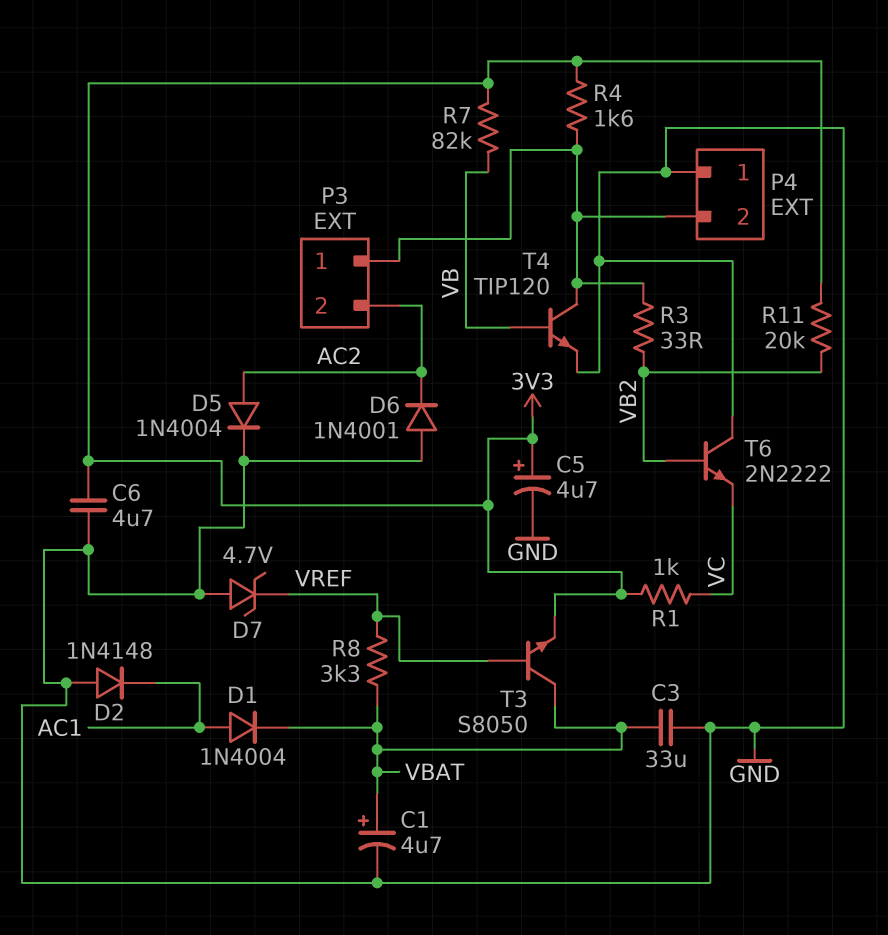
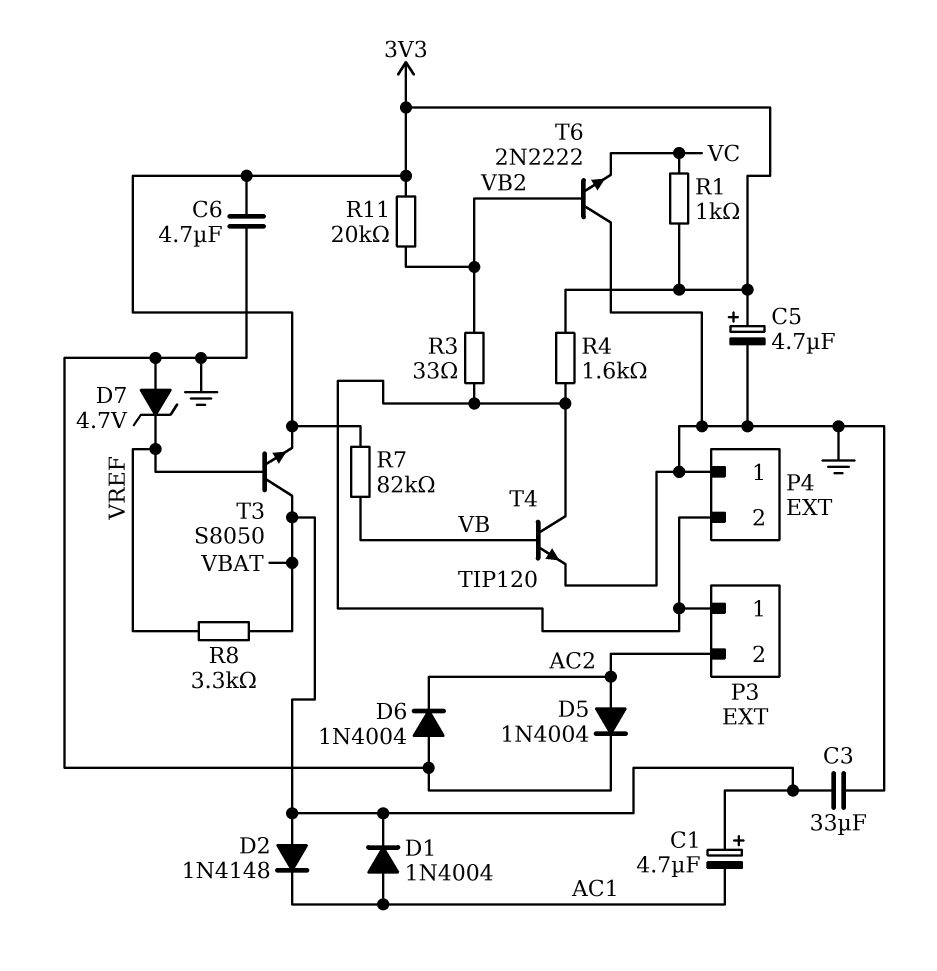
C1: 4.7uF (plus VBAT, minus GND) -> 4.7uF (plus VBAT, minus AC1)
D2: diode 1N4148 (A GND, K AC1) -> diode 1N4148 (A VBAT, K AC1)
D6: diode 1N4001 (A GND, K AC2) -> diode 1N4004 (A GND, K AC2)

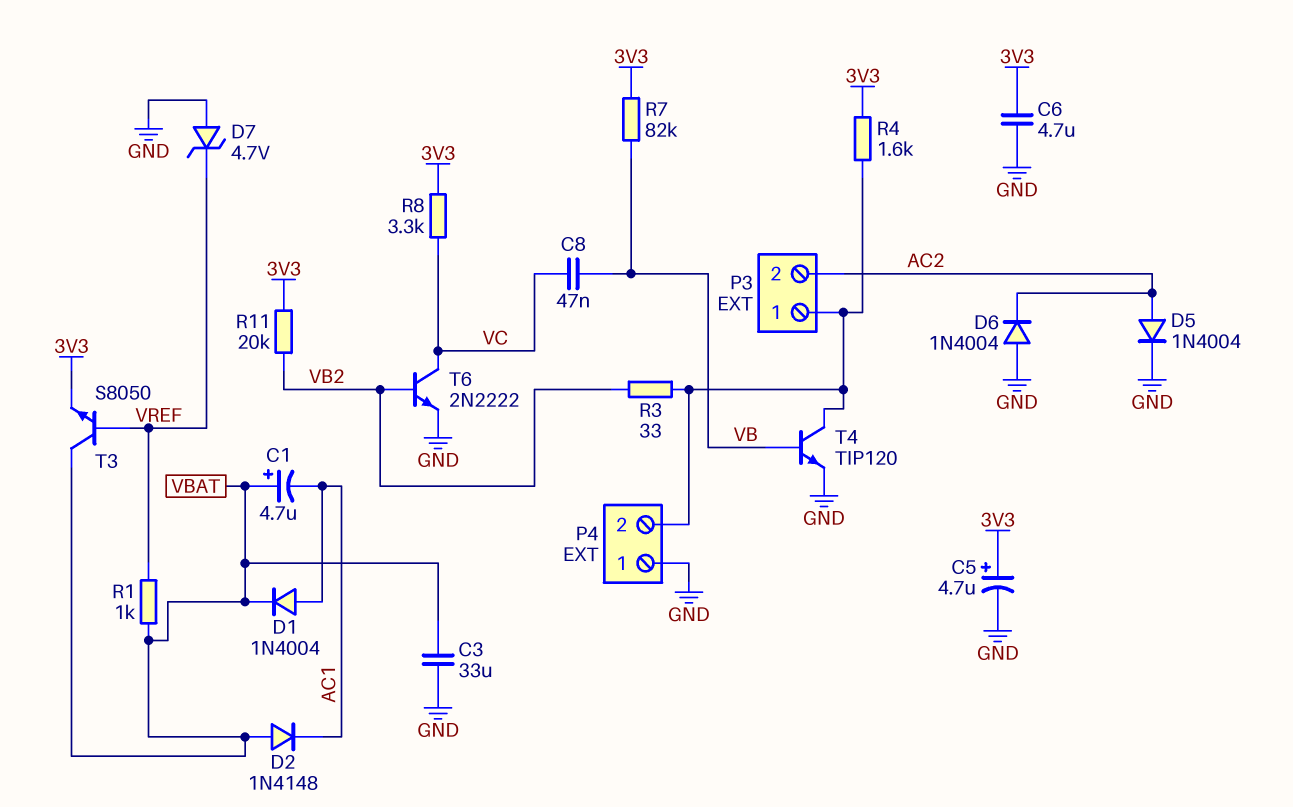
C8: none -> 47nF (VB, VC)
R1: 1k (3V3, VC) -> 1k (VBAT, VREF)
R8: 3.3k (VBAT, VREF) -> 3.3k (3V3, VC)
T6: NPN 2N2222 (B VB2, C GND, E VC) -> NPN 2N2222 (B VB2, C VC, E GND)

